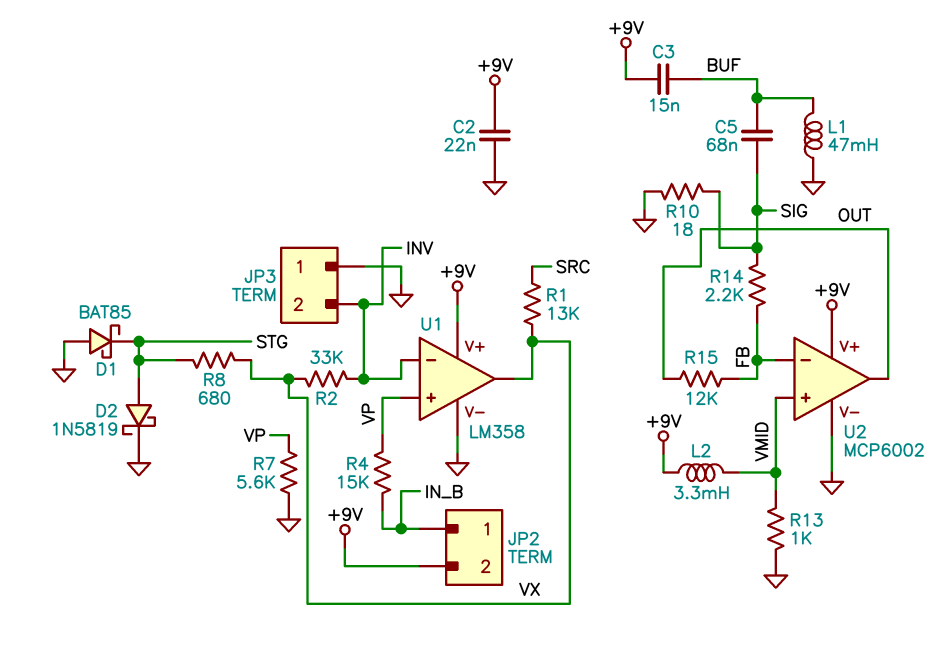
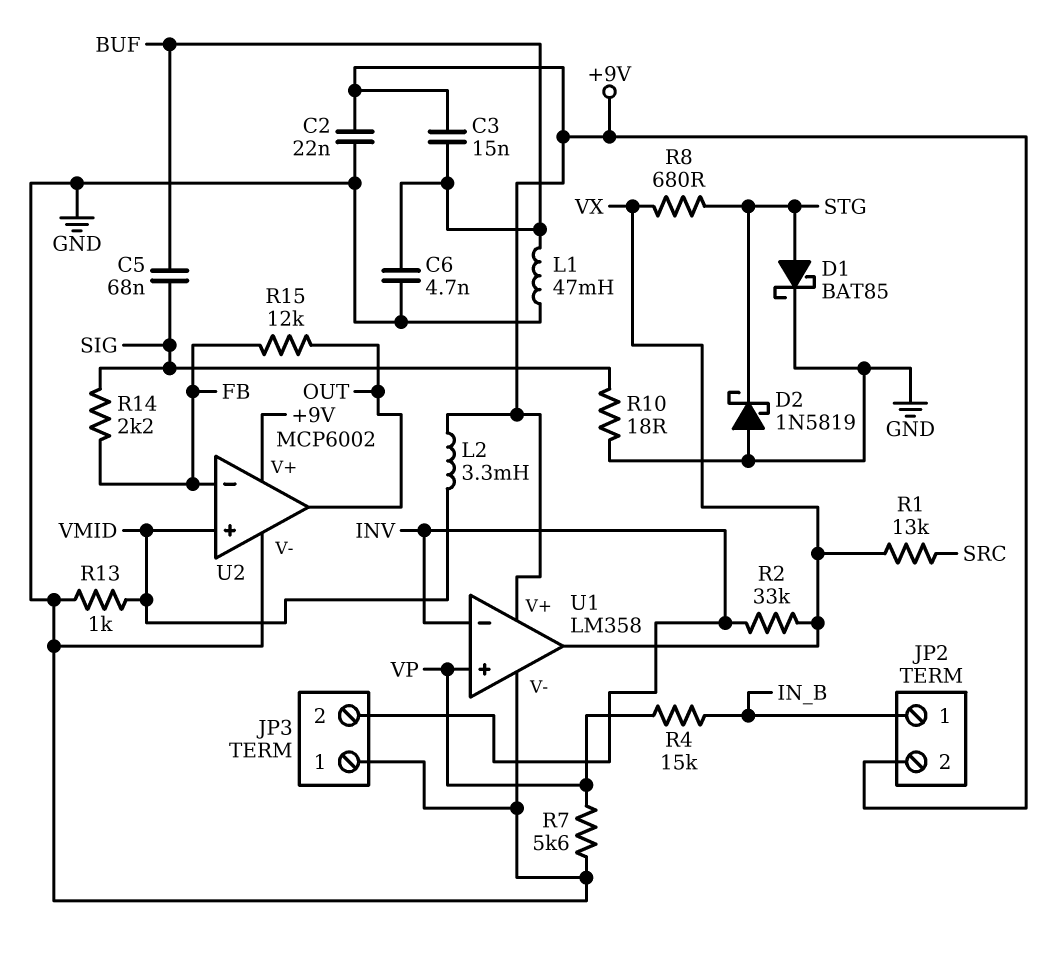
C6: none -> 4.7nF (BUF, GND)
D1: schottky BAT85 (A GND, K STG) -> schottky BAT85 (A STG, K GND)
D2: schottky 1N5819 (A STG, K GND) -> schottky 1N5819 (A GND, K STG)

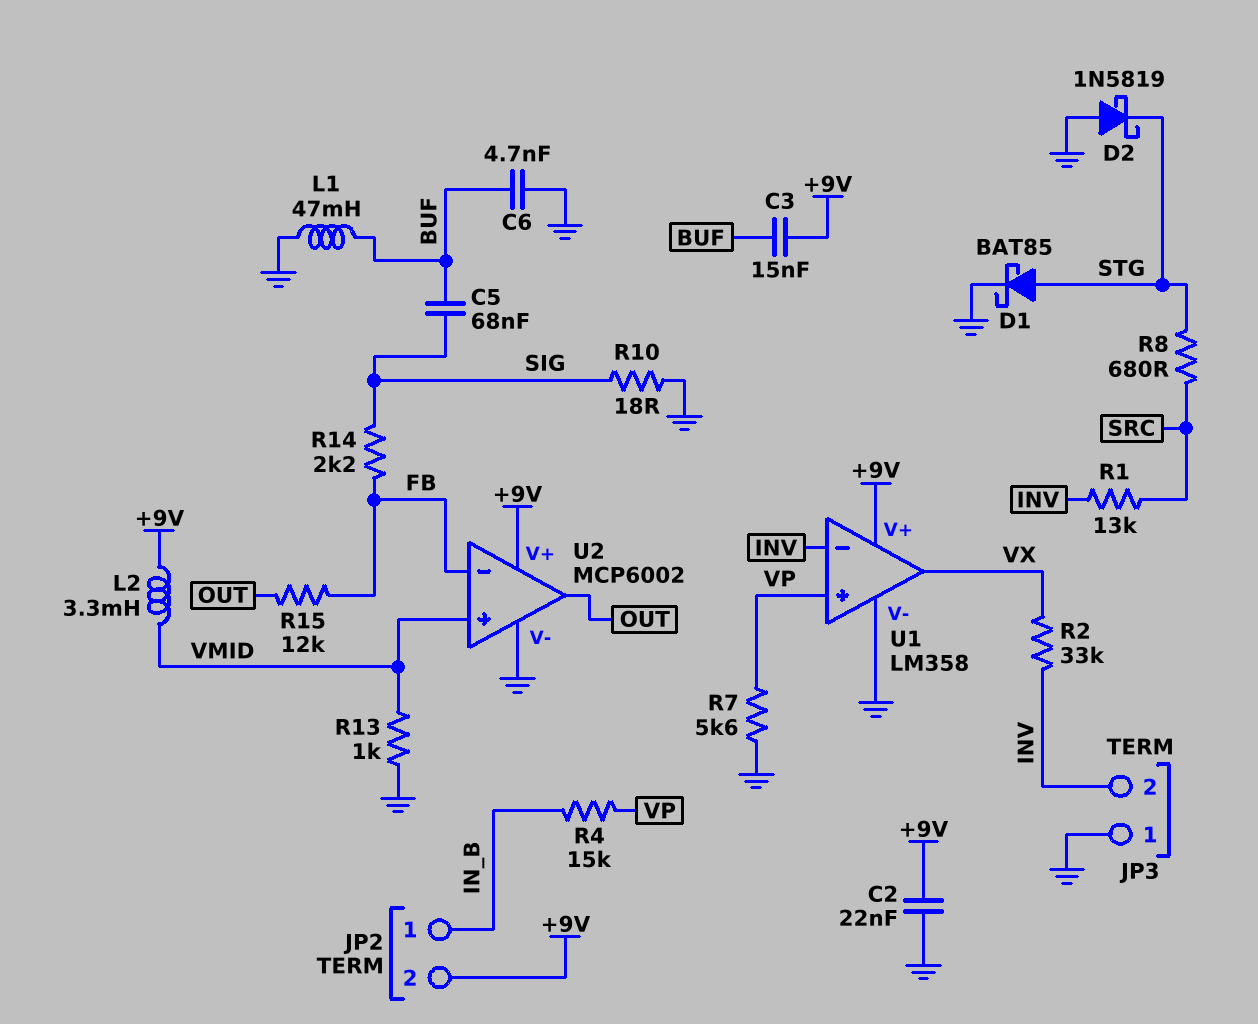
R1: 13k (SRC, VX) -> 13k (INV, SRC)
R8: 680 (STG, VX) -> 680 (SRC, STG)

